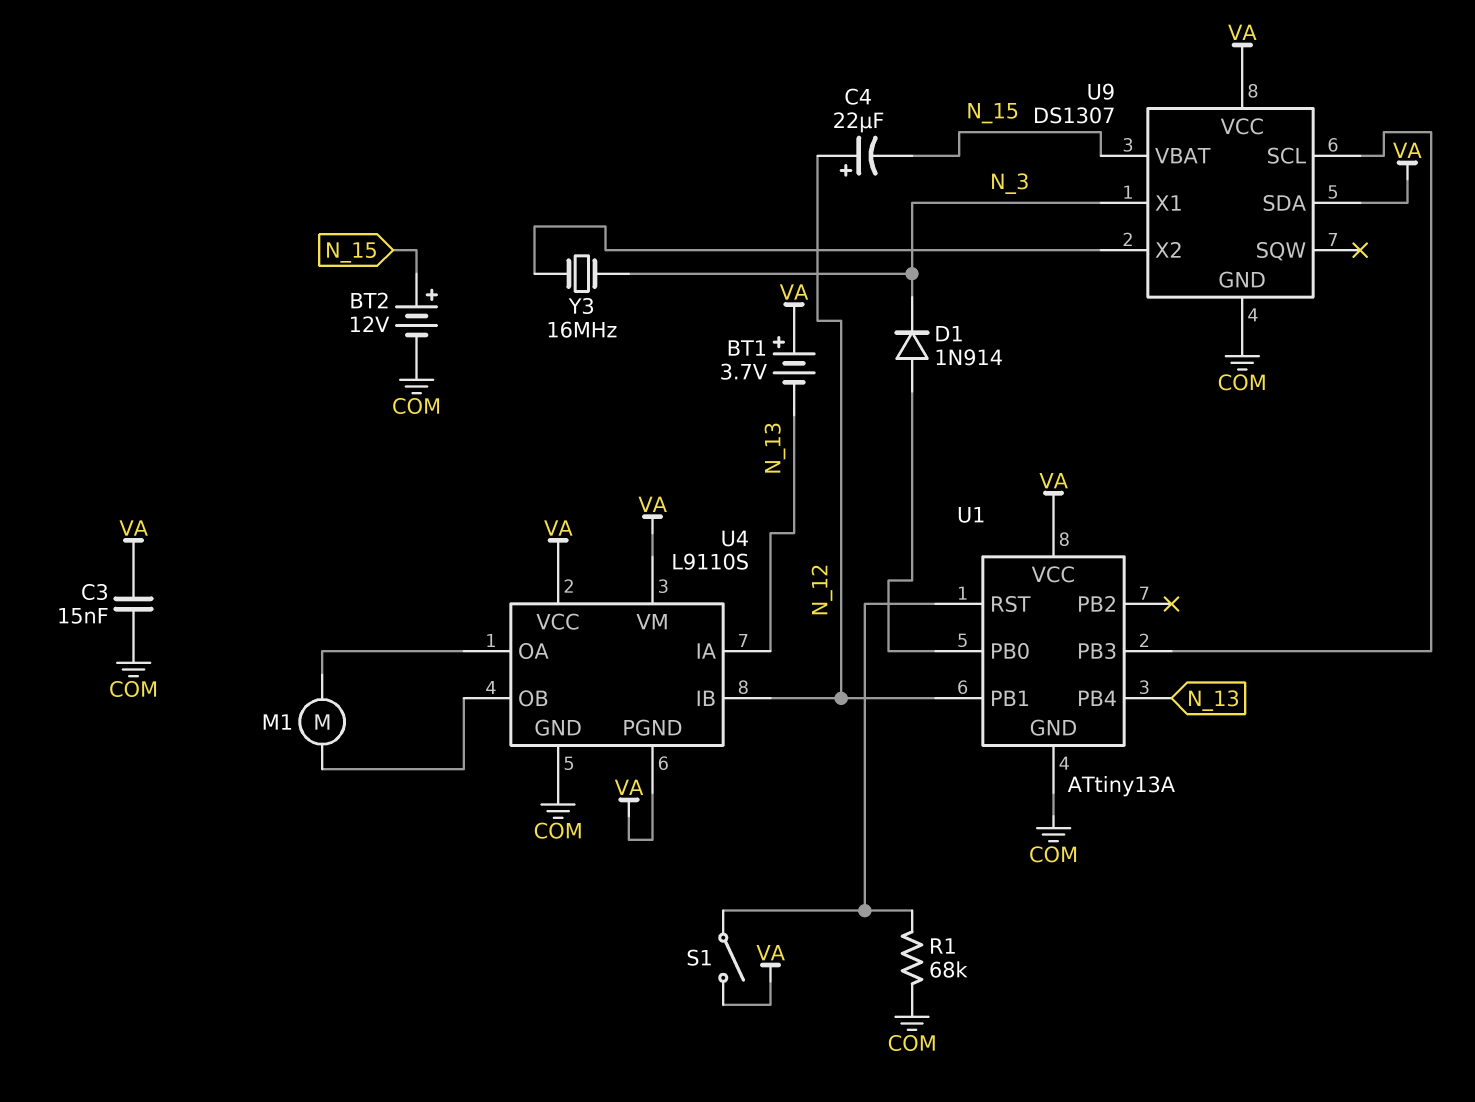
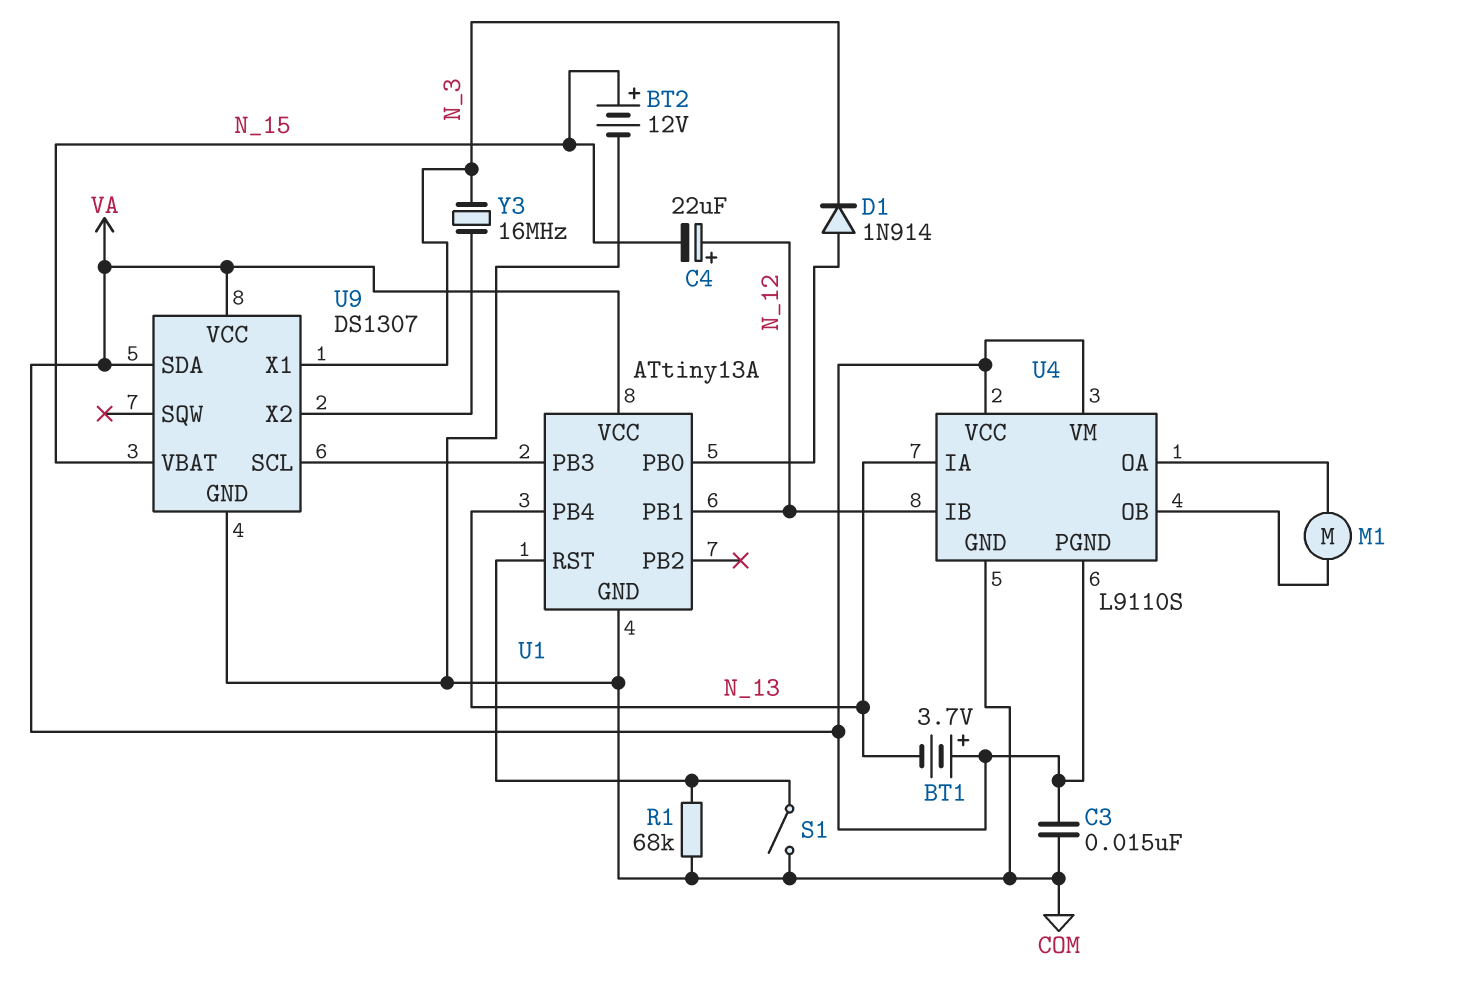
S1: switch (U1/RST, VA) -> switch (COM, U1/RST)

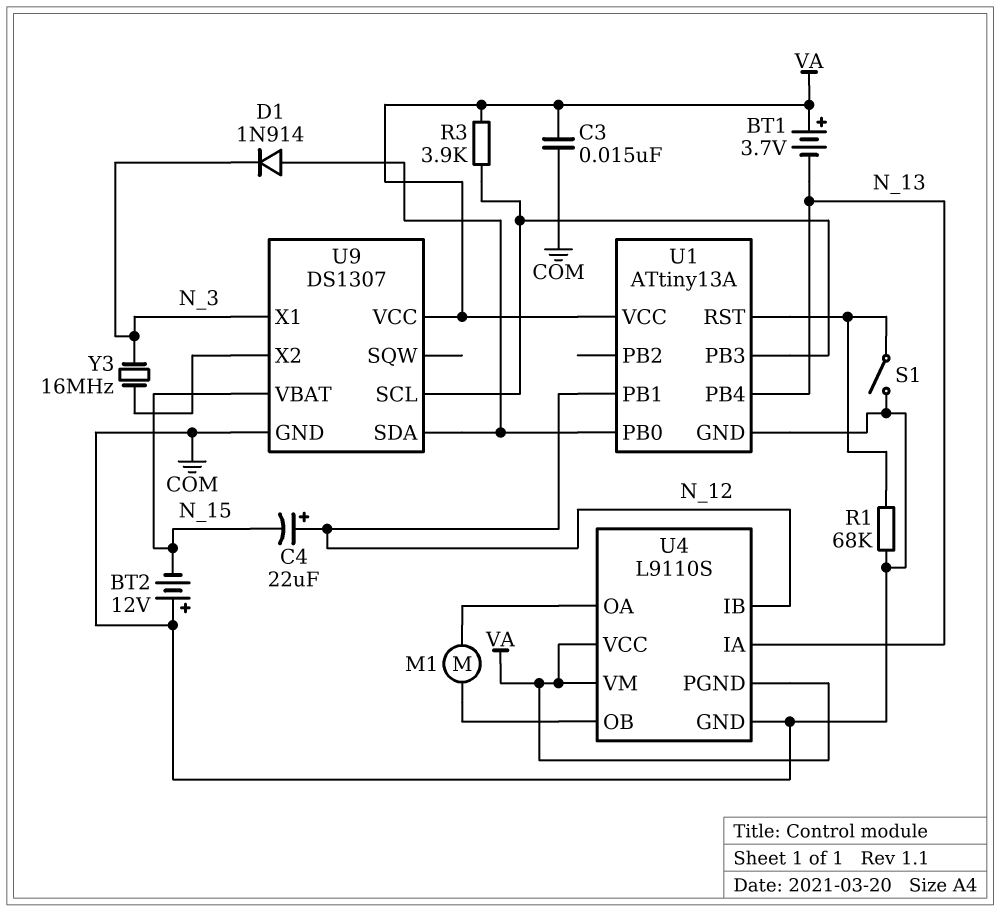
BT2: 12V (plus N_15, minus COM) -> 12V (plus COM, minus N_15)
R3: none -> 3.9k (U1/PB3, VA)
U9 pin SDA: VA -> U1/PB0

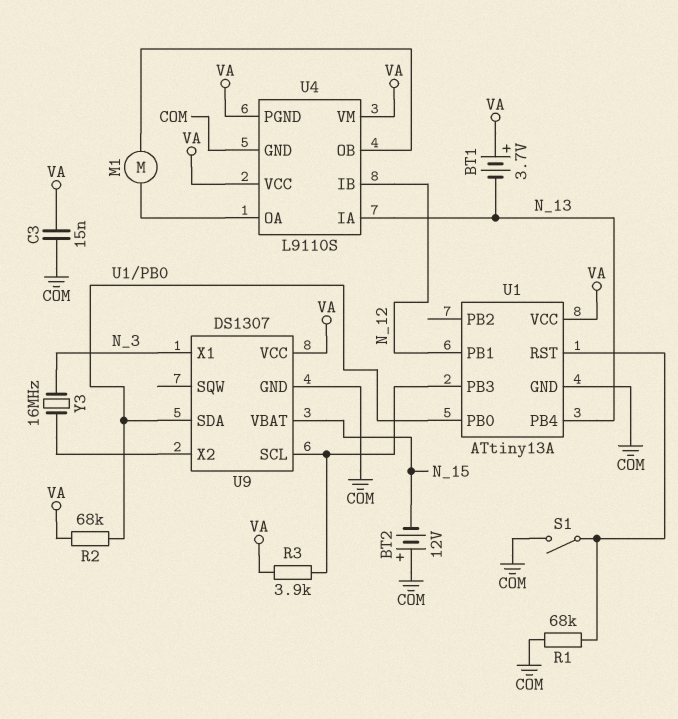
C4: 22uF (plus N_12, minus N_15) -> none
D1: diode 1N914 (A U1/PB0, K N_3) -> none
R2: none -> 68k (U1/PB0, VA)

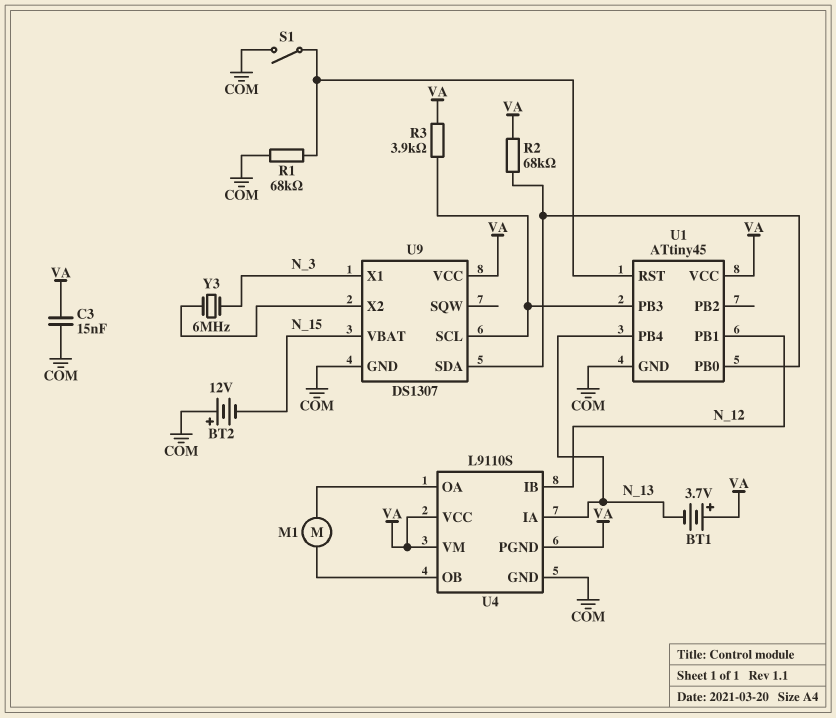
U1: ATtiny13A -> ATtiny45
Y3: 16MHz (N_3, U9/X2) -> 6MHz (N_3, U9/X2)

